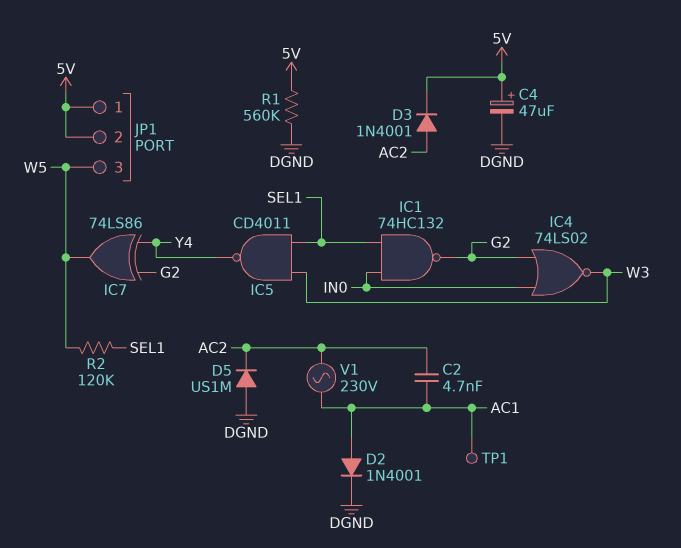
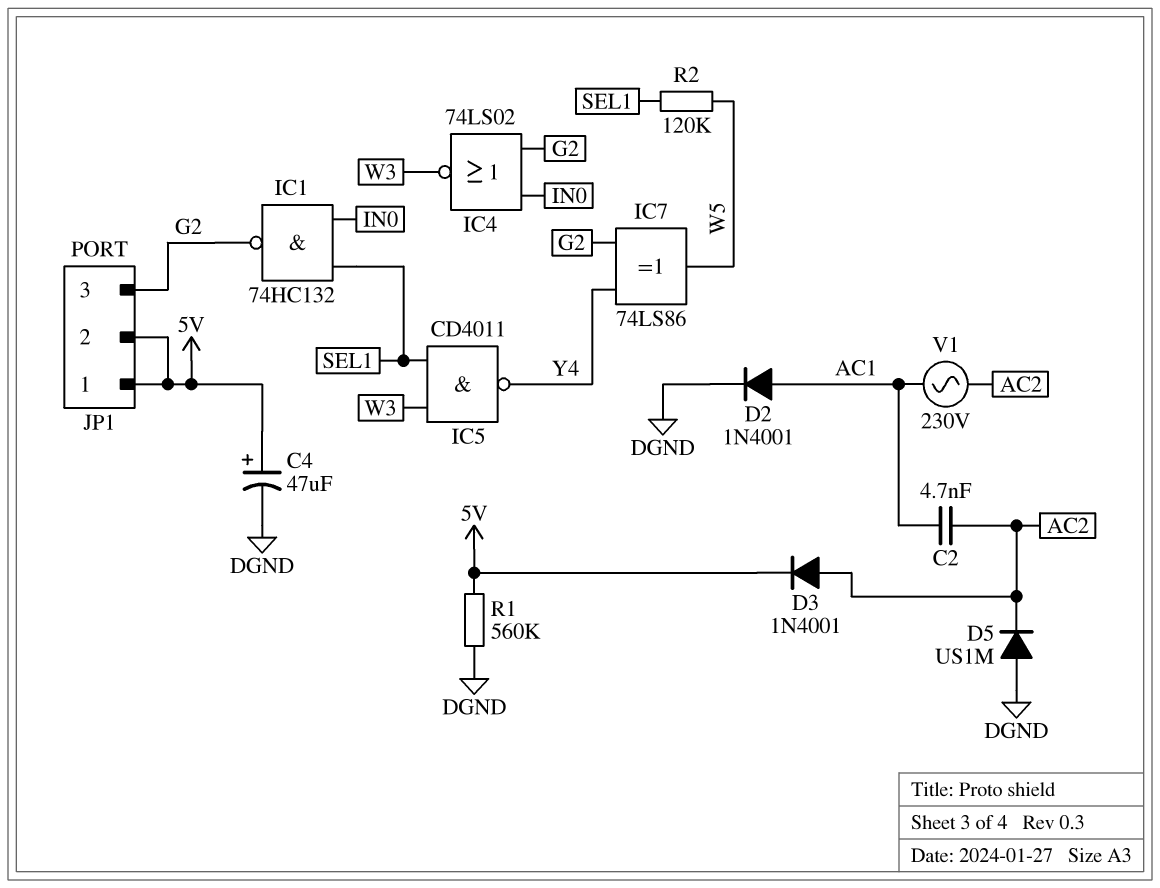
JP1 pin 3: W5 -> G2
TP1: test point (AC1) -> none

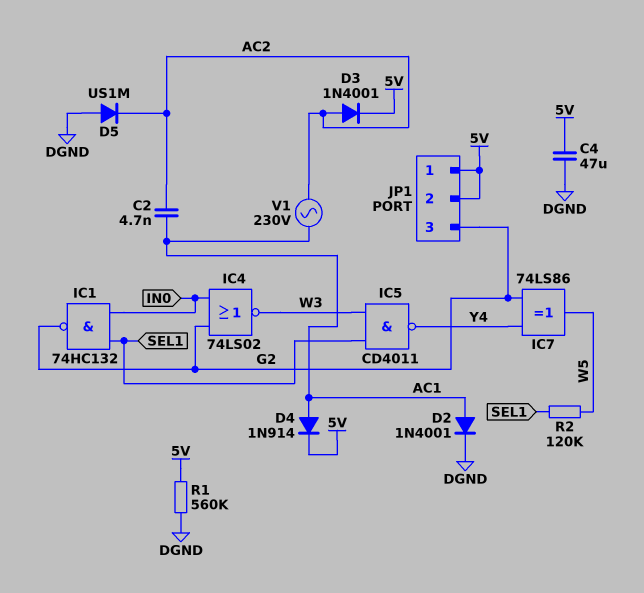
C4: 47uF (plus 5V, minus DGND) -> 47uF (5V, DGND)
D4: none -> diode 1N914 (A AC1, K 5V)

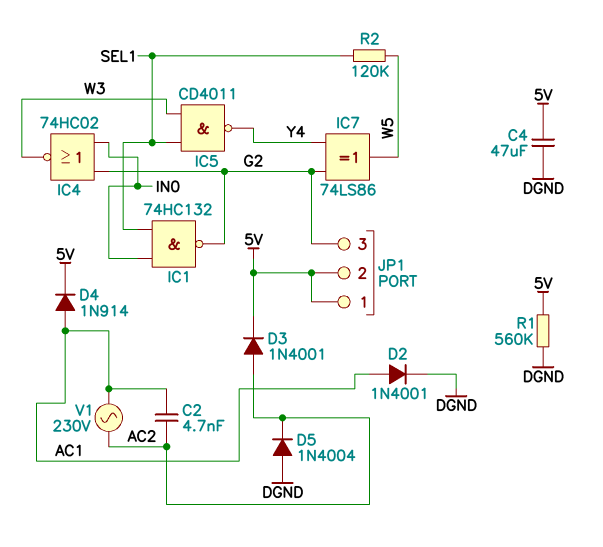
D5: diode US1M (A DGND, K AC2) -> diode 1N4004 (A DGND, K AC2)
IC4: NOR 74LS02 (in G2, in IN0, out W3) -> NOR 74HC02 (in G2, in IN0, out W3)

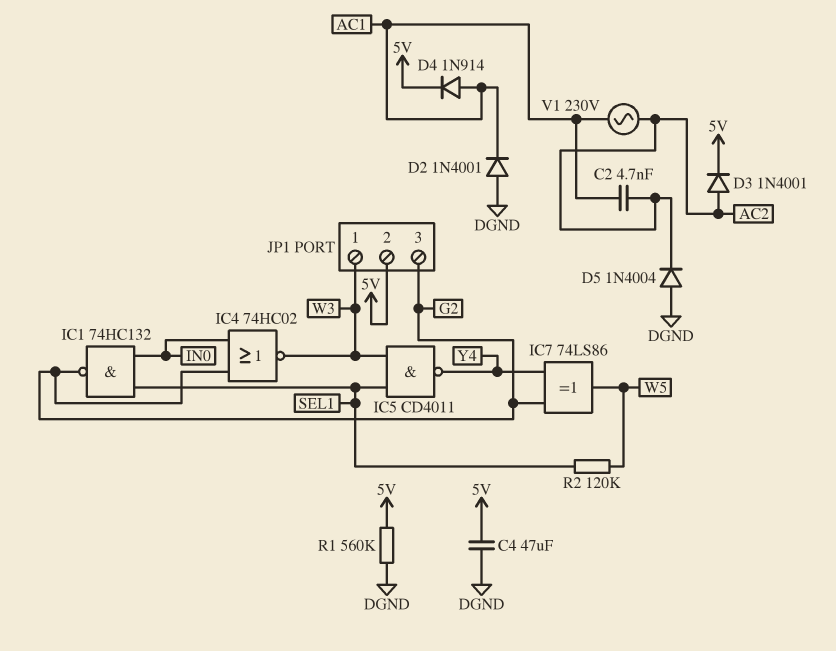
D2: diode 1N4001 (A AC1, K DGND) -> diode 1N4001 (A DGND, K AC1)
JP1 pin 1: 5V -> W3

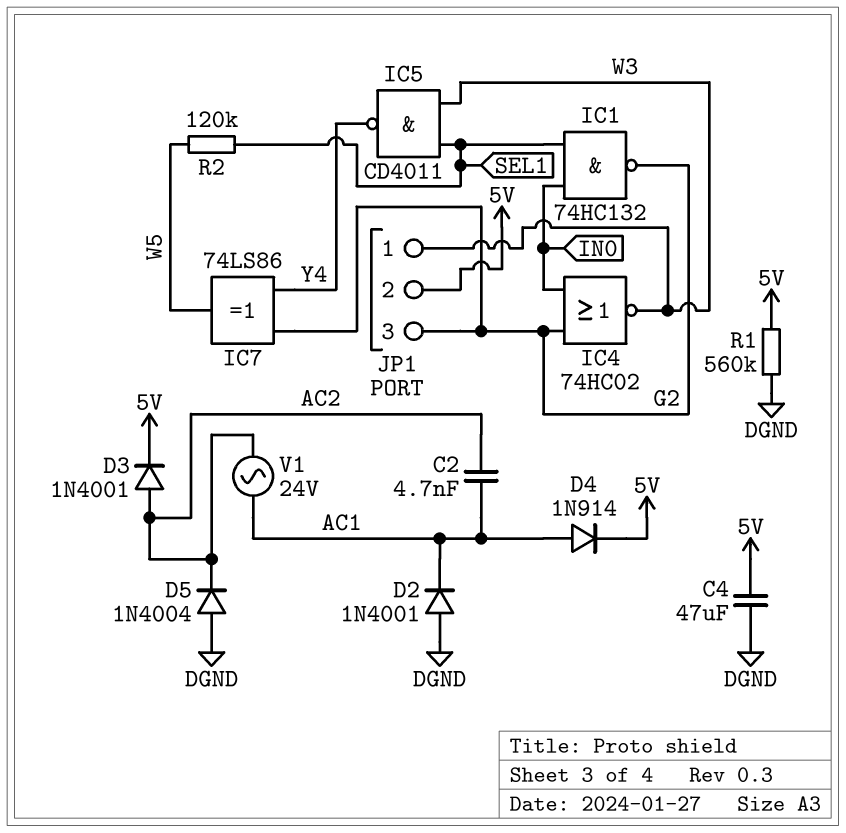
V1: AC 230V (AC1, AC2) -> AC 24V (AC1, AC2)

